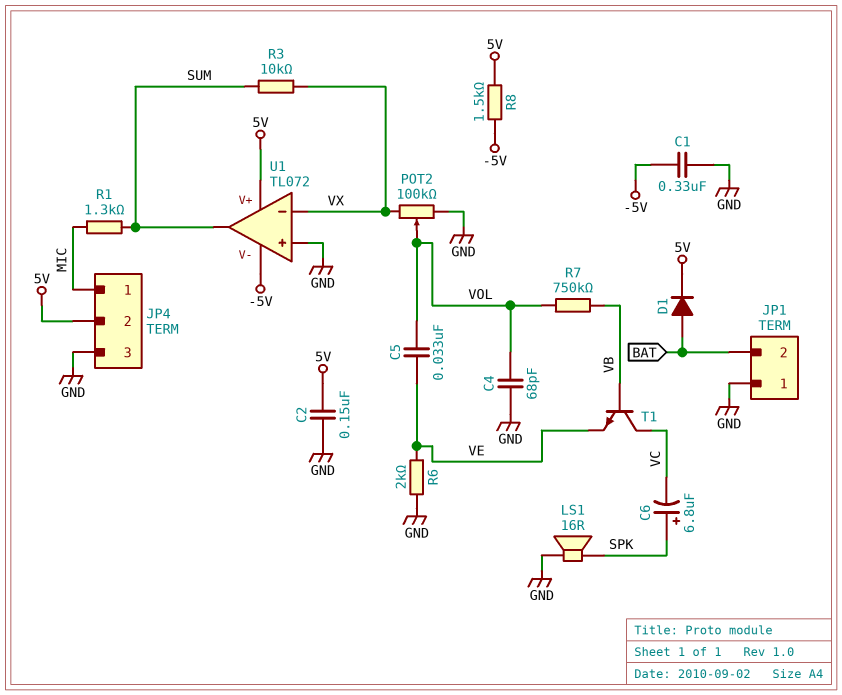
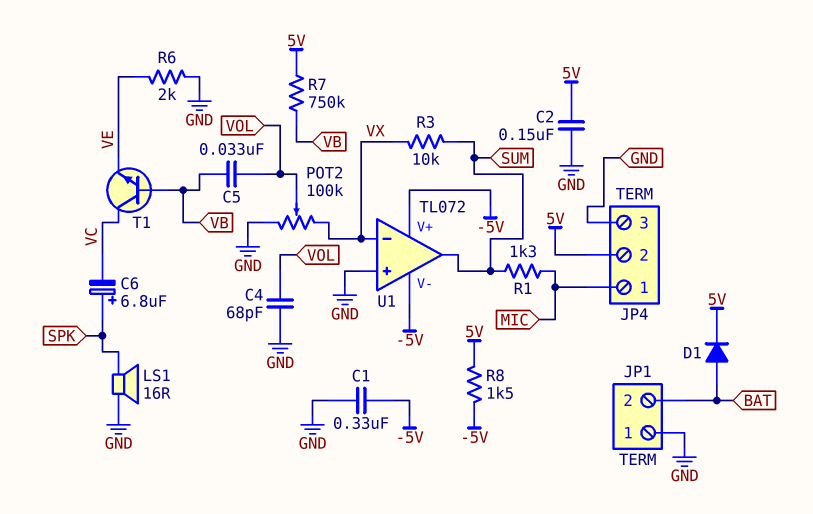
C5: 33nF (VE, VOL) -> 33nF (VB, VOL)
R7: 750k (VB, VOL) -> 750k (5V, VB)
U1 pin V+: 5V -> -5V

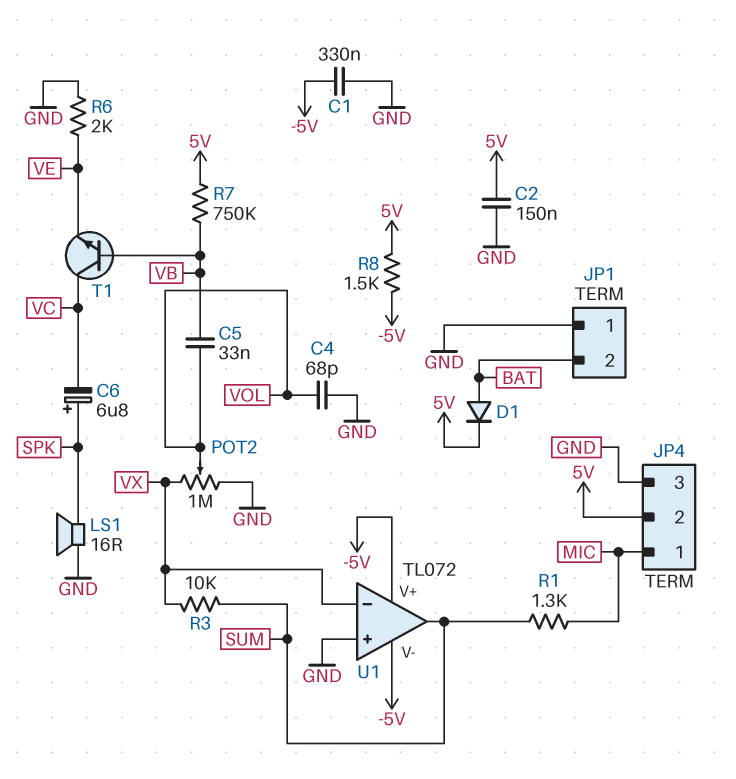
POT2: 100k (GND, VX, wiper VOL) -> 1M (GND, VX, wiper VOL)

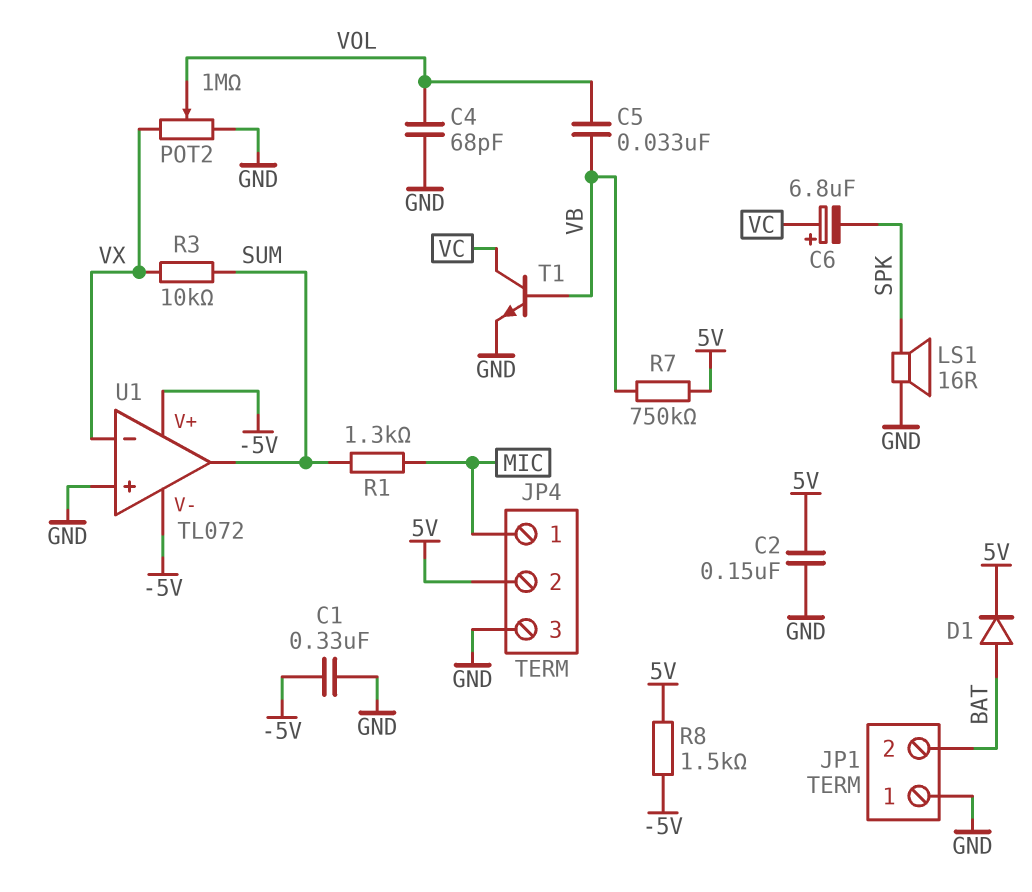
C6: 6.8uF (plus SPK, minus VC) -> 6.8uF (plus VC, minus SPK)
R6: 2k (GND, VE) -> none
T1: NPN (B VB, C VC, E VE) -> NPN (B VB, C VC, E GND)

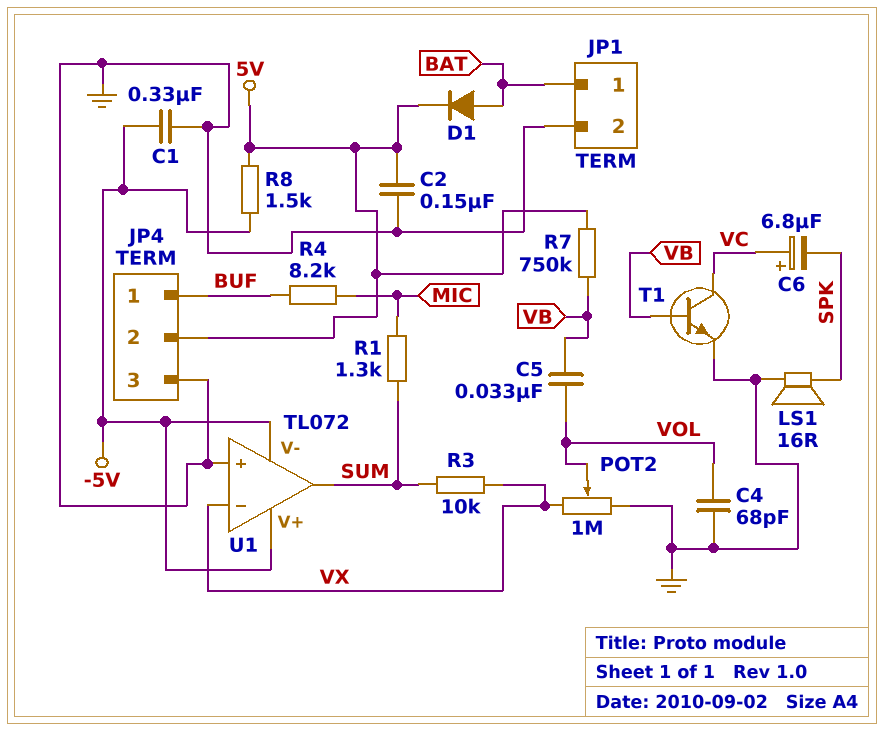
JP1 pin 1: GND -> BAT
JP1 pin 2: BAT -> GND
JP4 pin 1: MIC -> BUF
R4: none -> 8.2k (BUF, MIC)

